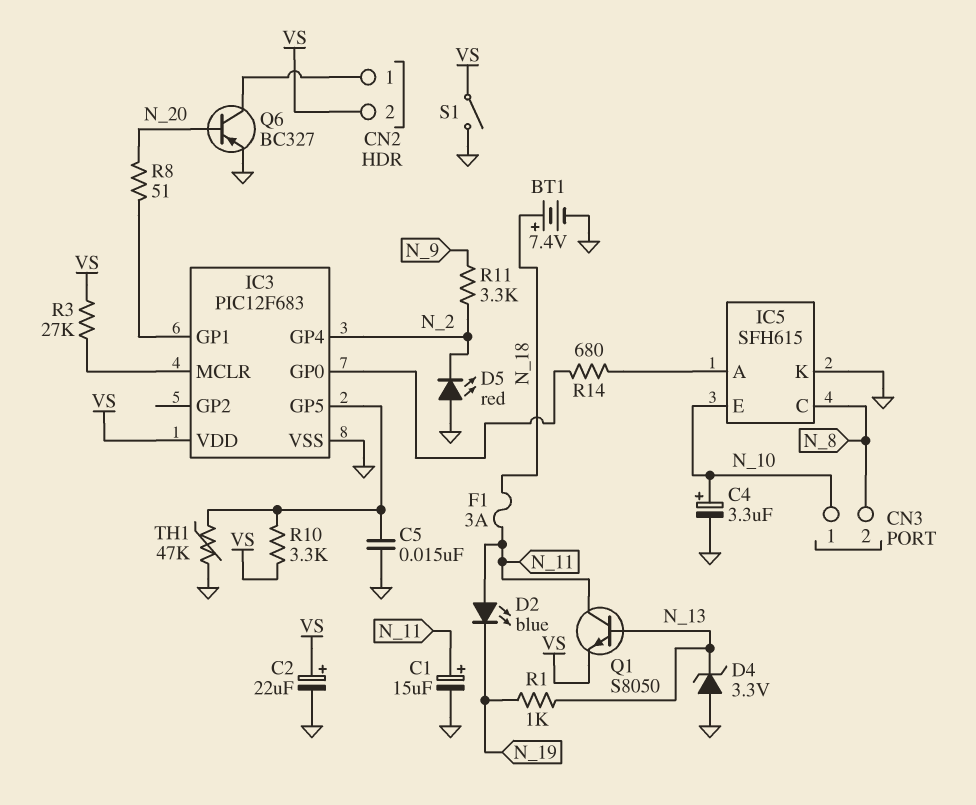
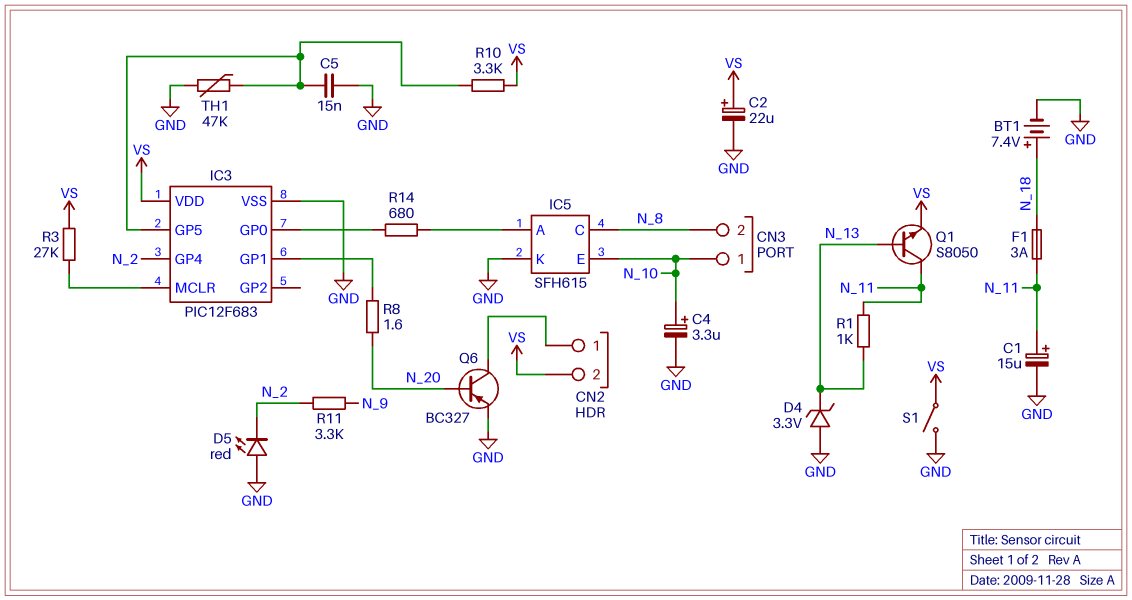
D2: LED blue (A N_11, K N_19) -> none
R1: 1k (N_13, N_19) -> 1k (N_11, N_13)
R8: 51 (IC3/GP1, N_20) -> 1.6 (IC3/GP1, N_20)

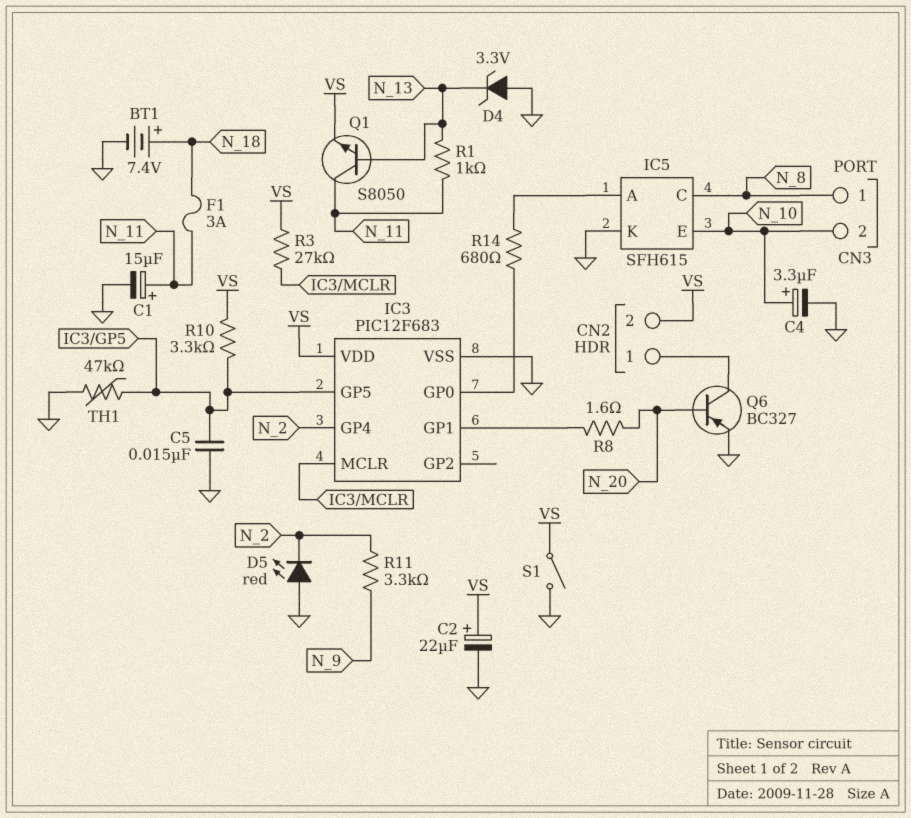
CN3 pin 1: N_10 -> N_8
CN3 pin 2: N_8 -> N_10

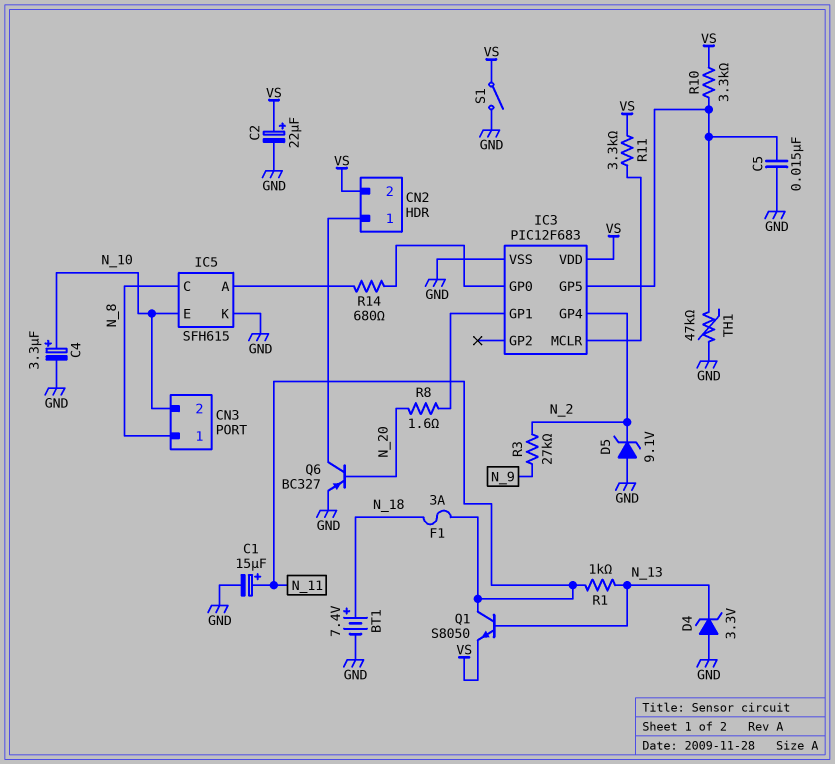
D5: LED red (A GND, K N_2) -> zener 9.1V (A GND, K N_2)
R3: 27k (IC3/MCLR, VS) -> 27k (N_2, N_9)
R11: 3.3k (N_2, N_9) -> 3.3k (IC3/MCLR, VS)

